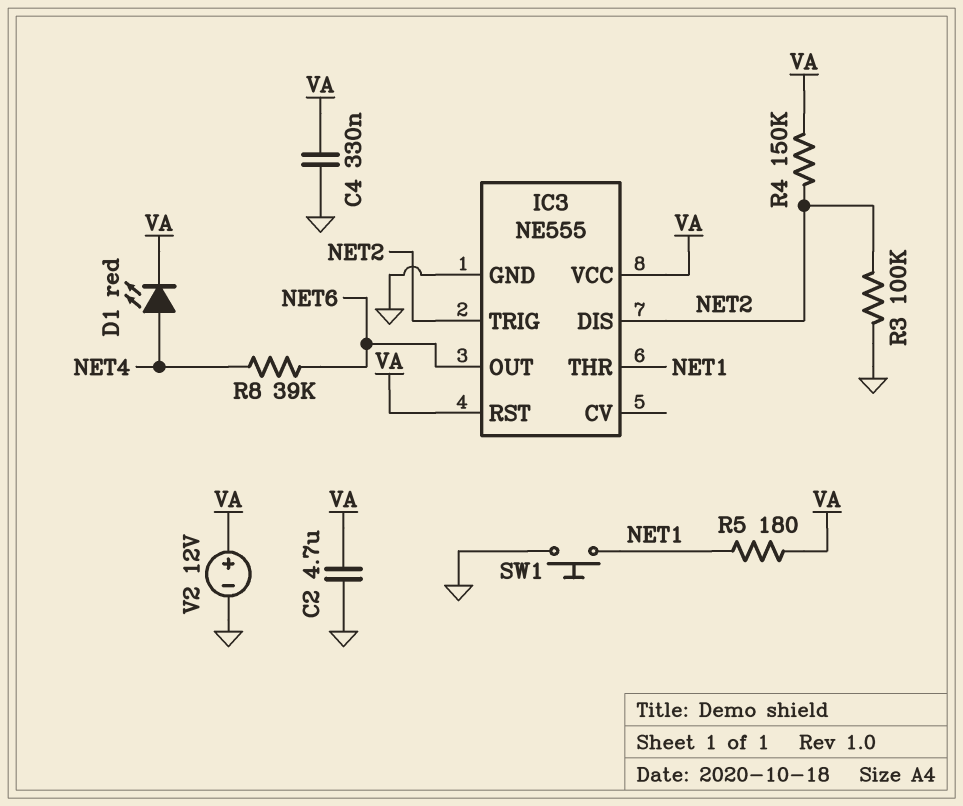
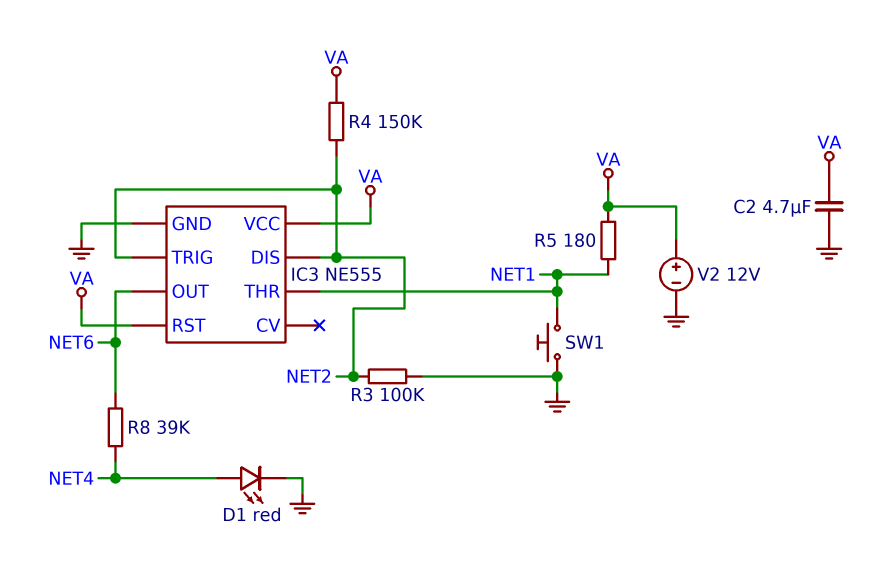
C4: 330nF (GND, VA) -> none
D1: LED red (A NET4, K VA) -> LED red (A NET4, K GND)

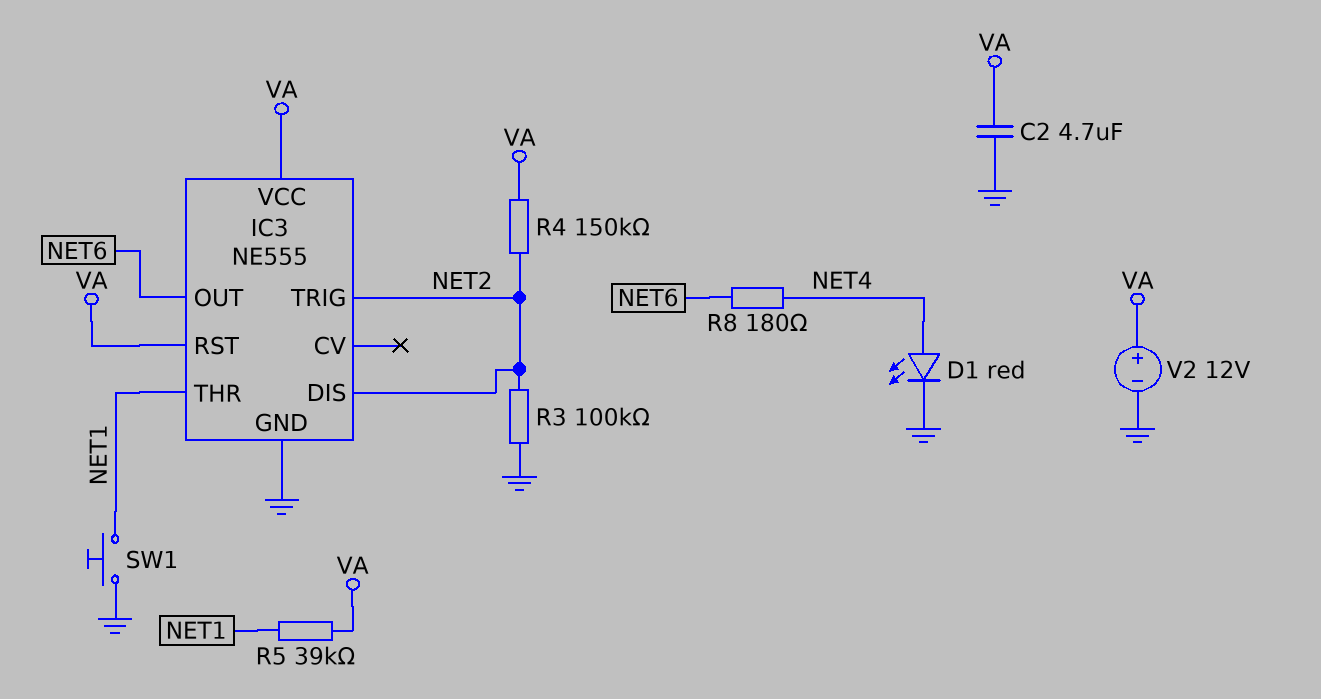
R5: 180 (NET1, VA) -> 39k (NET1, VA)
R8: 39k (NET4, NET6) -> 180 (NET4, NET6)

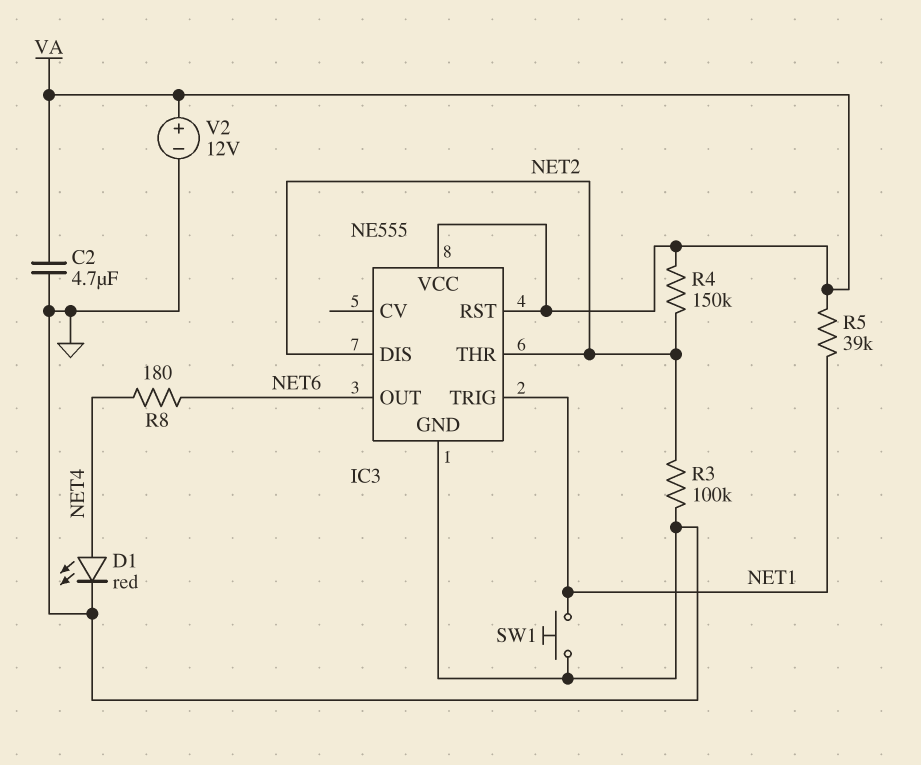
IC3 pin THR: NET1 -> NET2
IC3 pin TRIG: NET2 -> NET1

